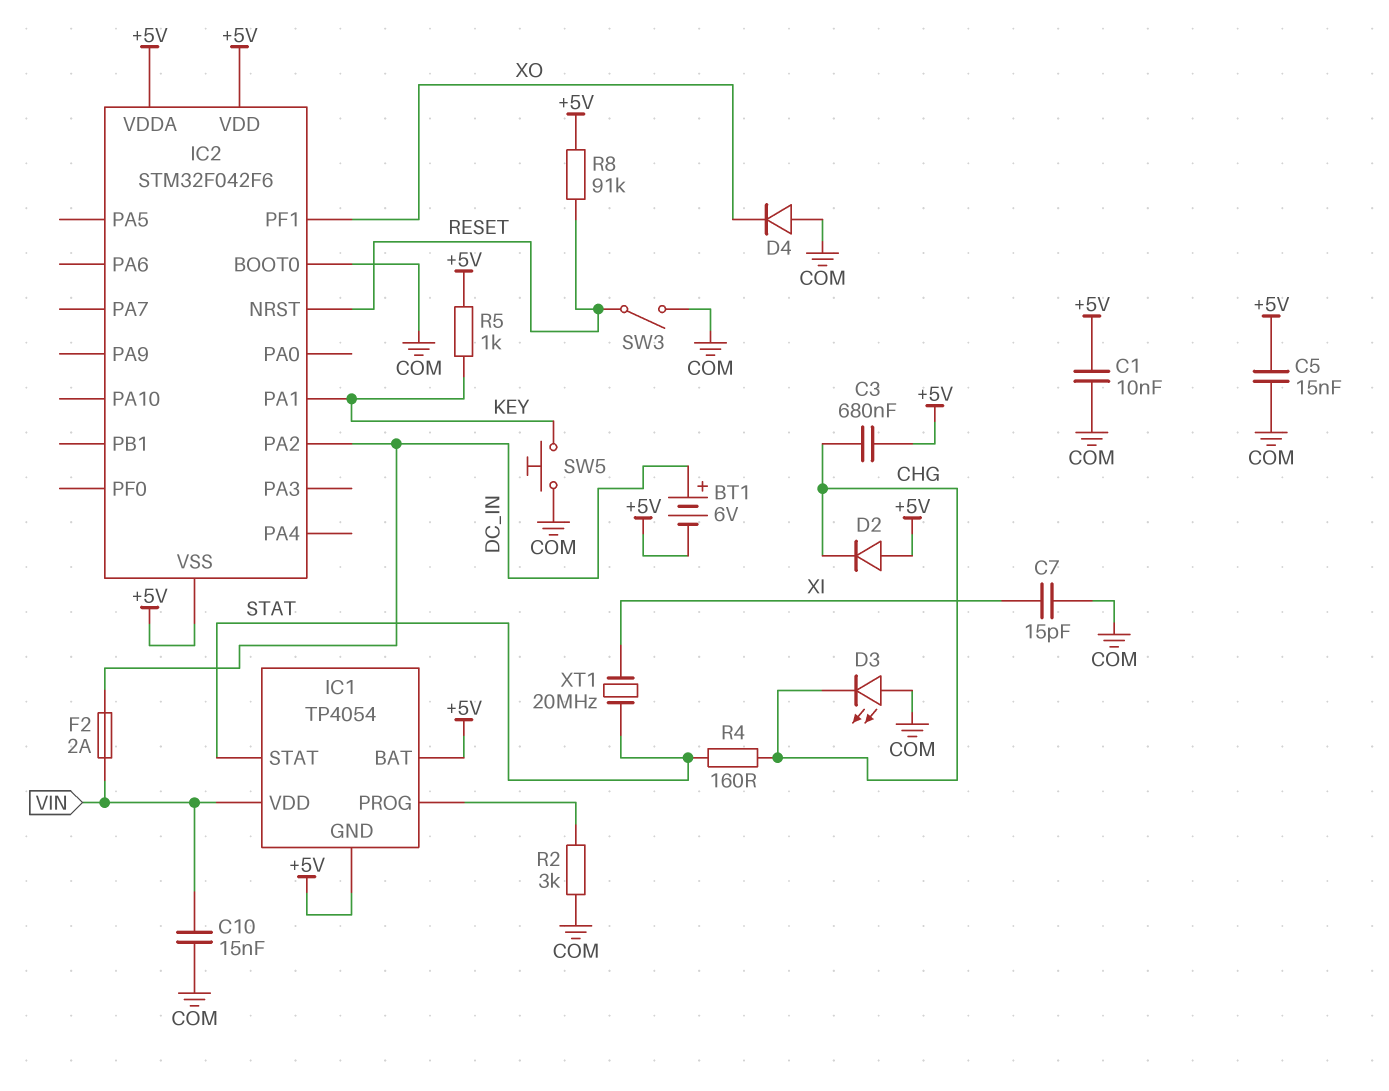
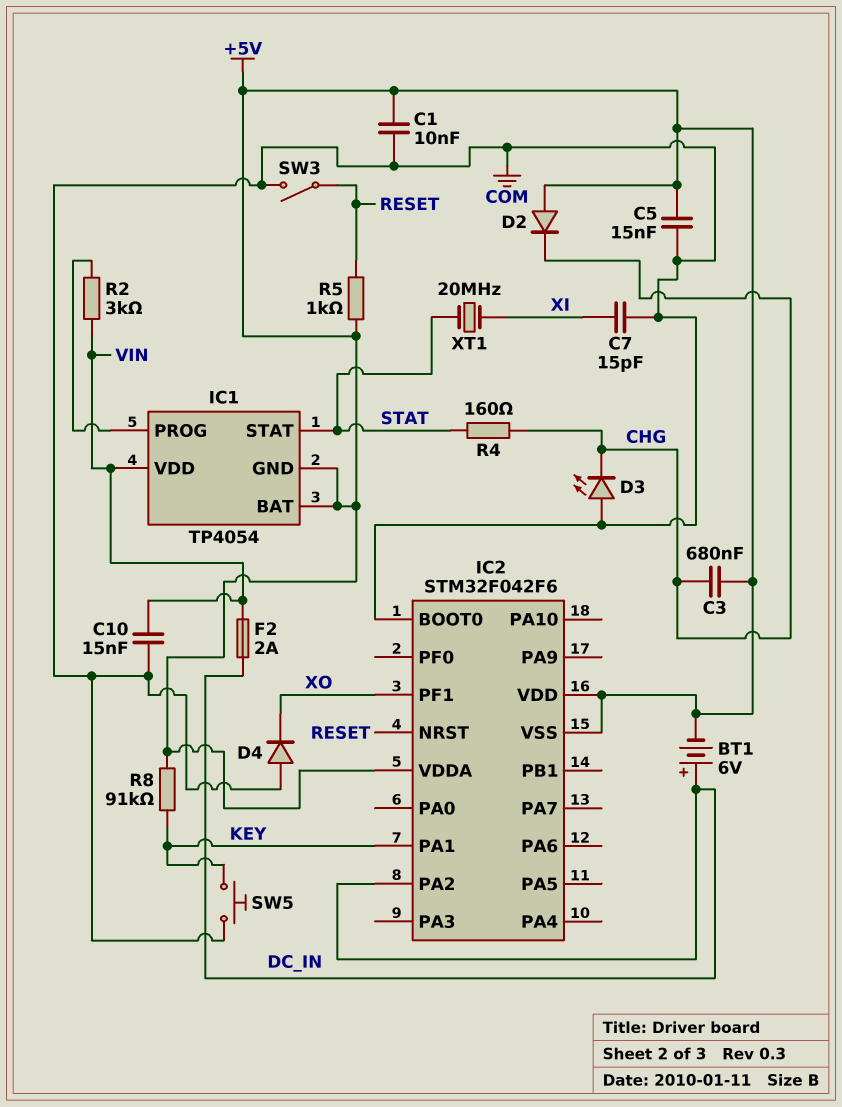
R2: 3k (COM, IC1/PROG) -> 3k (IC1/PROG, VIN)
R5: 1k (+5V, KEY) -> 1k (+5V, RESET)
R8: 91k (+5V, RESET) -> 91k (+5V, KEY)

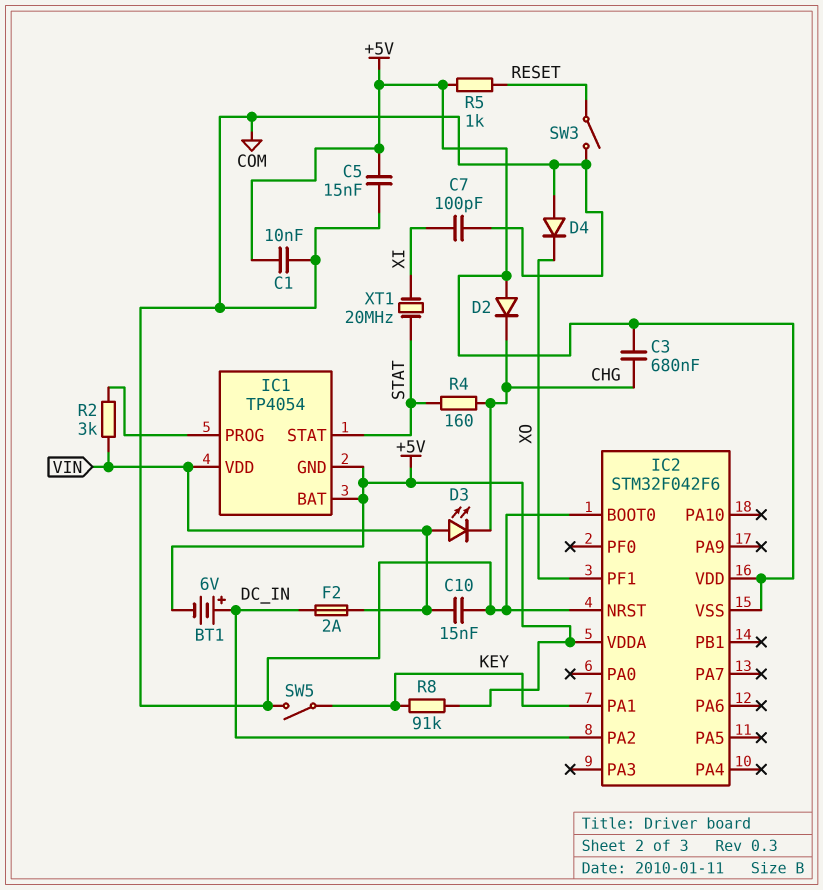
C7: 15pF (COM, XI) -> 100pF (COM, XI)
D3: LED (A COM, K CHG) -> LED (A VIN, K CHG)
IC2 pin NRST: RESET -> COM
SW5: button (COM, KEY) -> switch (COM, KEY)

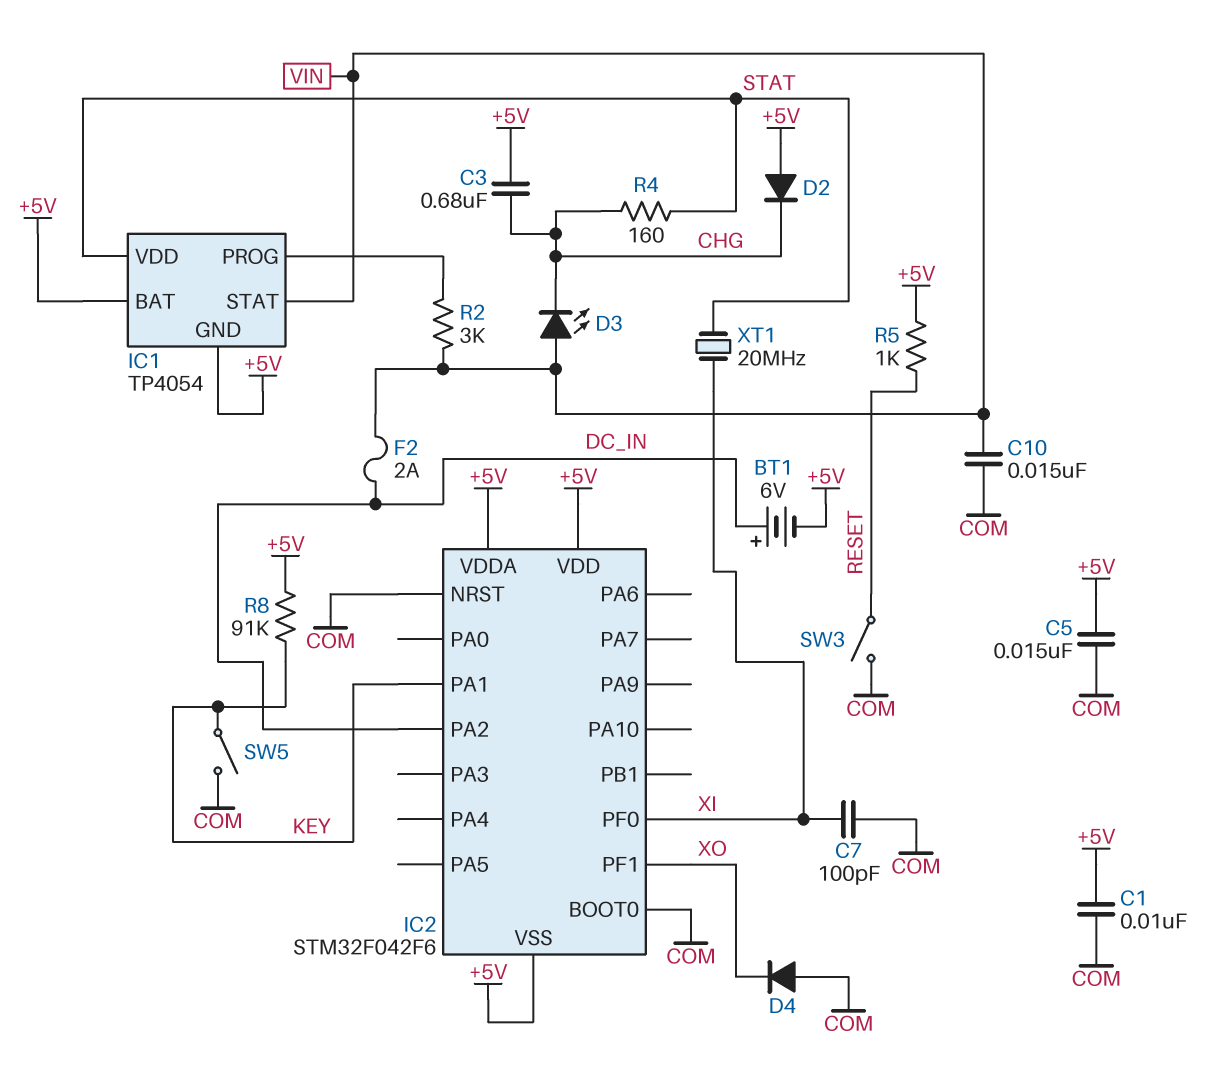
IC1 pin STAT: STAT -> VIN
IC1 pin VDD: VIN -> STAT
IC2 pin PF0: none -> XI

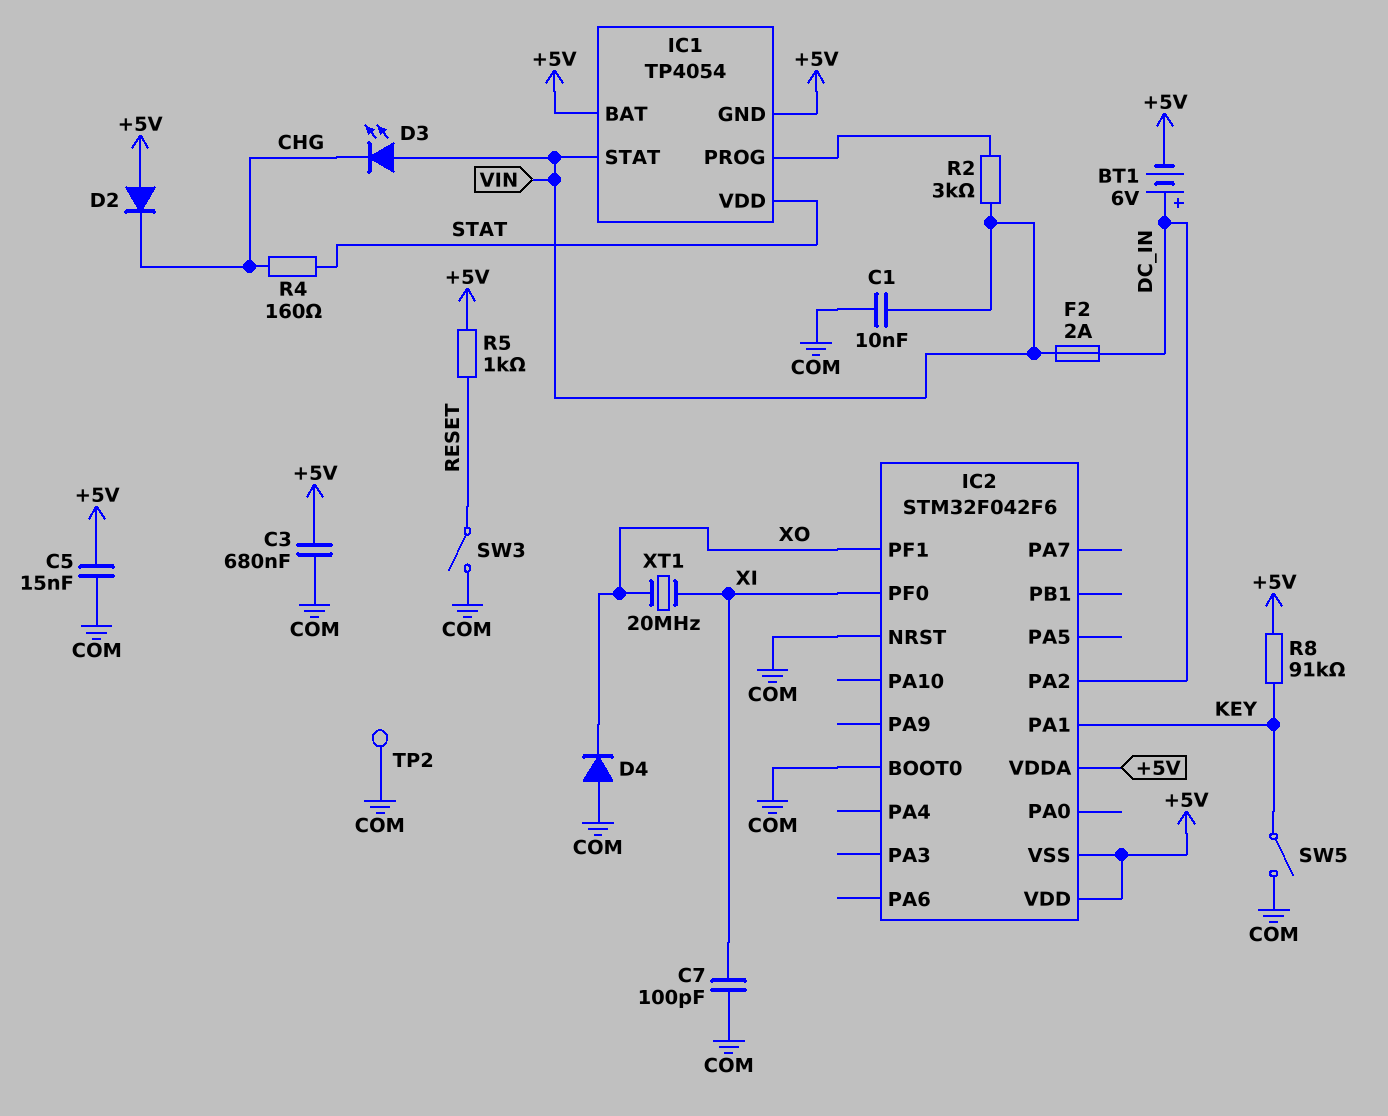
C1: 10nF (+5V, COM) -> 10nF (COM, VIN)
C3: 680nF (+5V, CHG) -> 680nF (+5V, COM)
C10: 15nF (COM, VIN) -> none
TP2: none -> test point (COM)
XT1: 20MHz (STAT, XI) -> 20MHz (XI, XO)

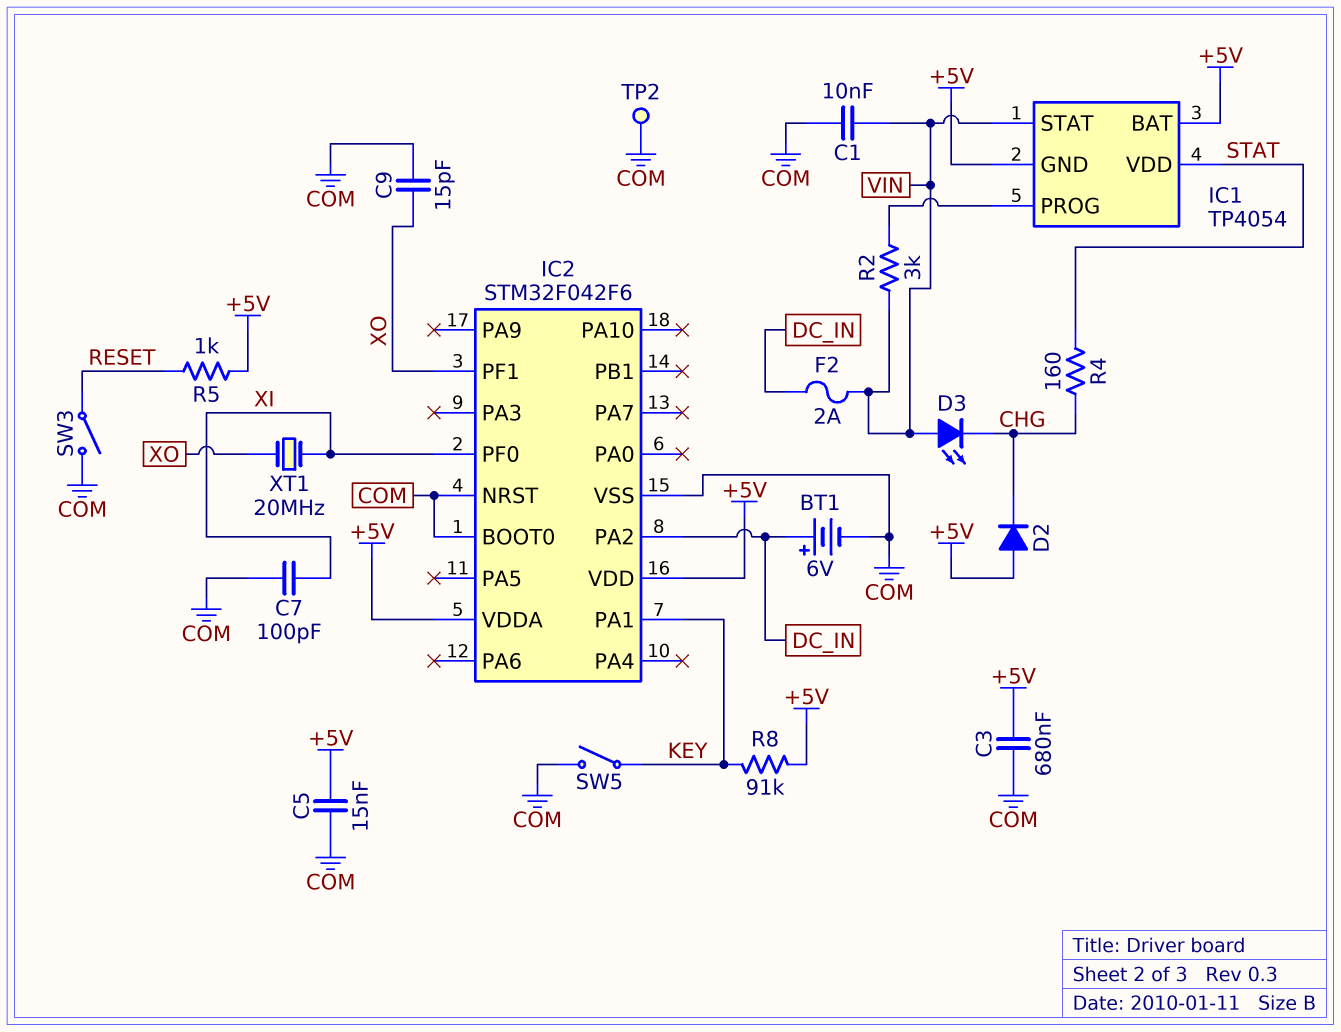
BT1: 6V (plus DC_IN, minus +5V) -> 6V (plus DC_IN, minus COM)
C9: none -> 15pF (COM, XO)
D4: diode (A COM, K XO) -> none
IC2 pin VSS: +5V -> COM

